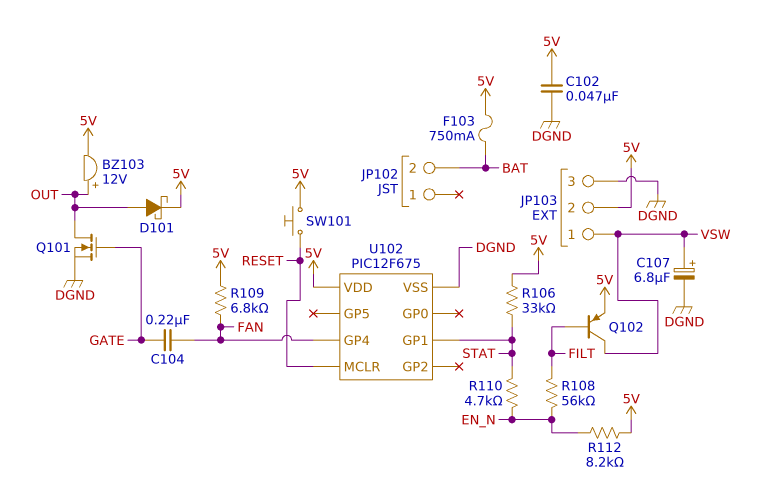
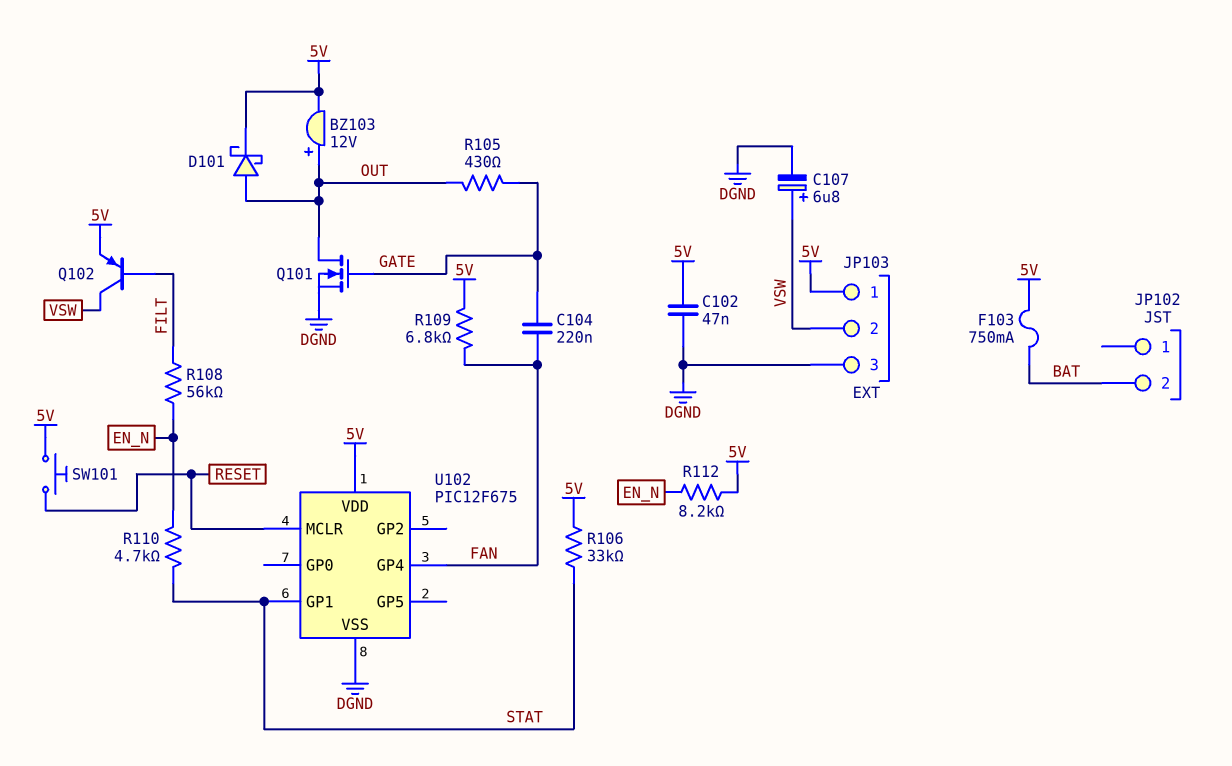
JP103 pin 1: VSW -> 5V
JP103 pin 2: 5V -> VSW
R105: none -> 430 (GATE, OUT)

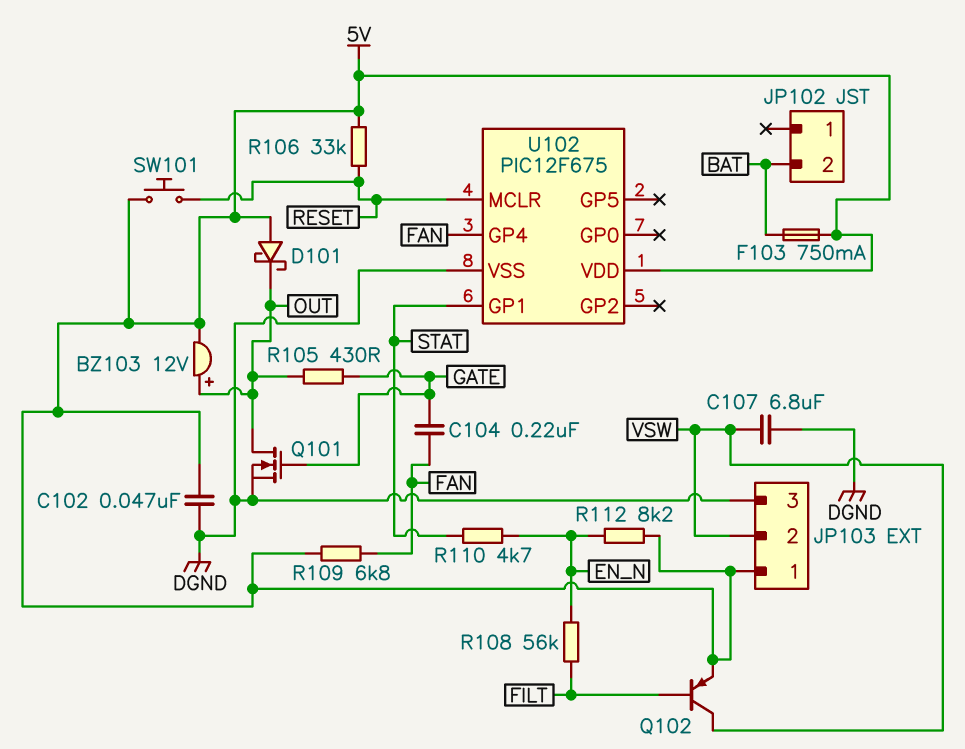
C107: 6.8uF (plus VSW, minus DGND) -> 6.8uF (DGND, VSW)
D101: schottky (A OUT, K 5V) -> schottky (A 5V, K OUT)
R106: 33k (5V, STAT) -> 33k (5V, RESET)

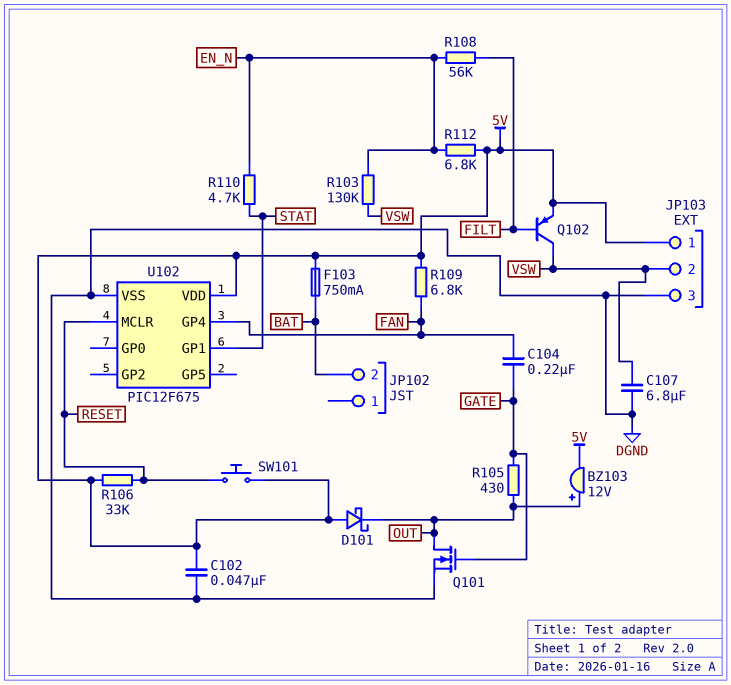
R103: none -> 130k (EN_N, VSW)
R112: 8.2k (5V, EN_N) -> 6.8k (5V, EN_N)

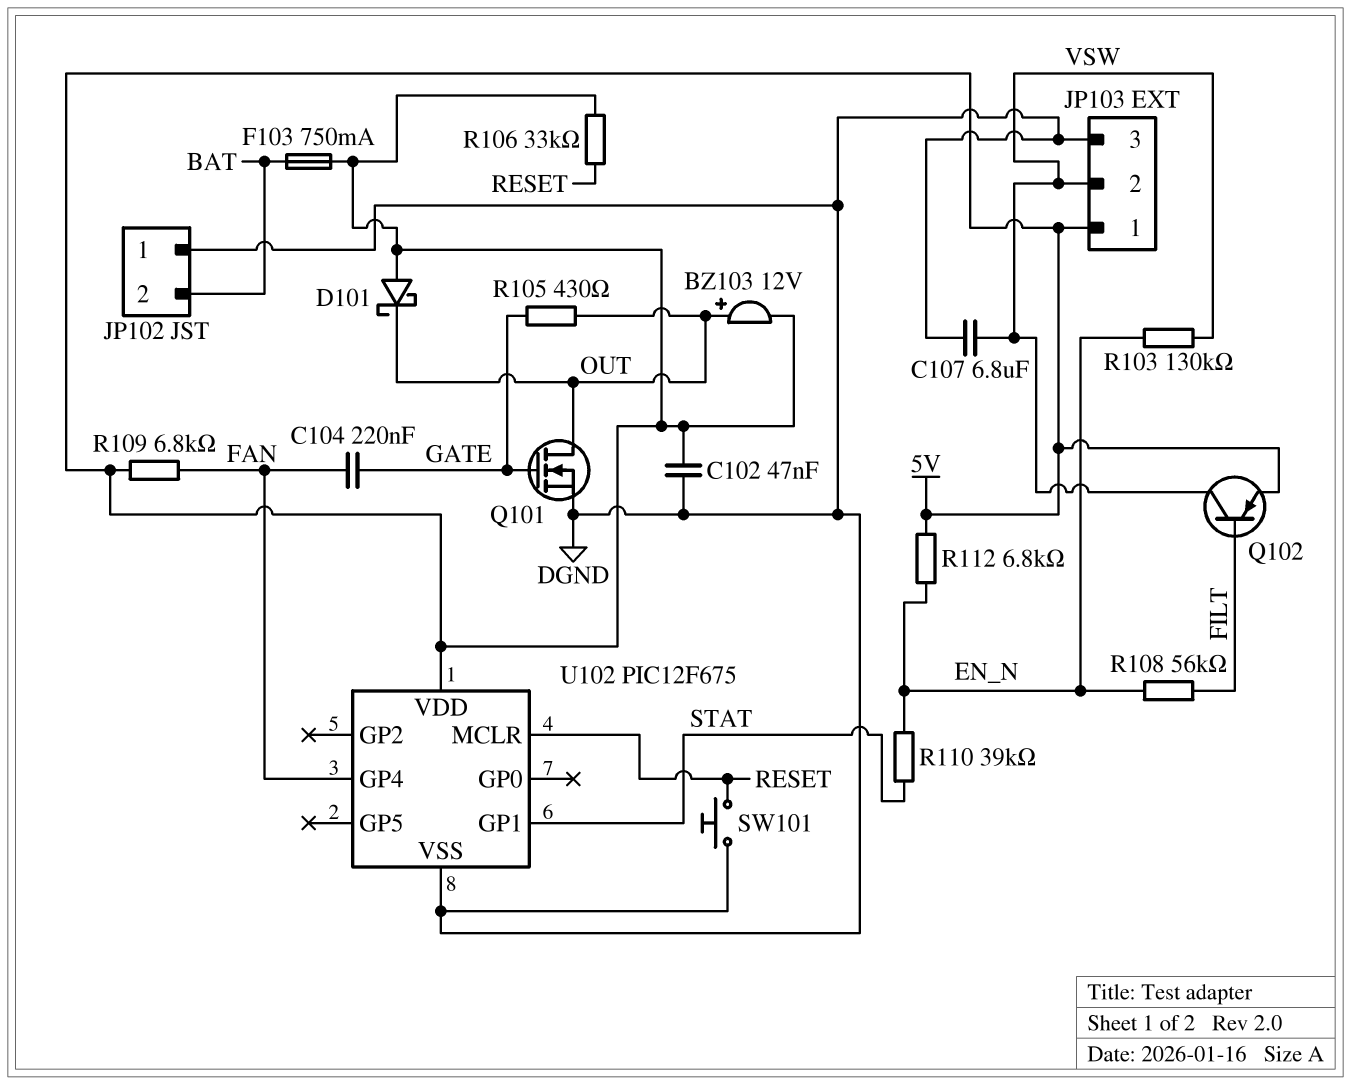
JP102 pin 1: none -> DGND
R110: 4.7k (EN_N, STAT) -> 39k (EN_N, STAT)
SW101: button (5V, RESET) -> button (DGND, RESET)

